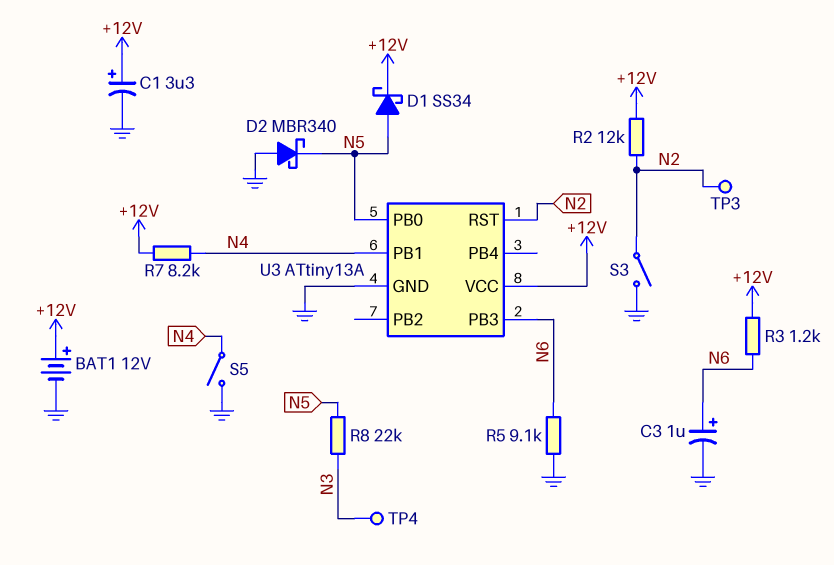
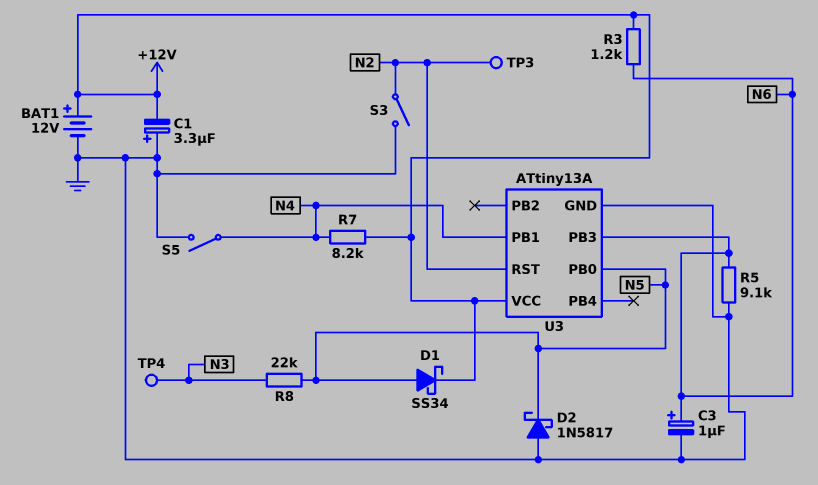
C1: 3.3uF (plus +12V, minus GND) -> 3.3uF (plus GND, minus +12V)
D2: schottky MBR340 (A GND, K N5) -> schottky 1N5817 (A GND, K N5)
R2: 12k (+12V, N2) -> none

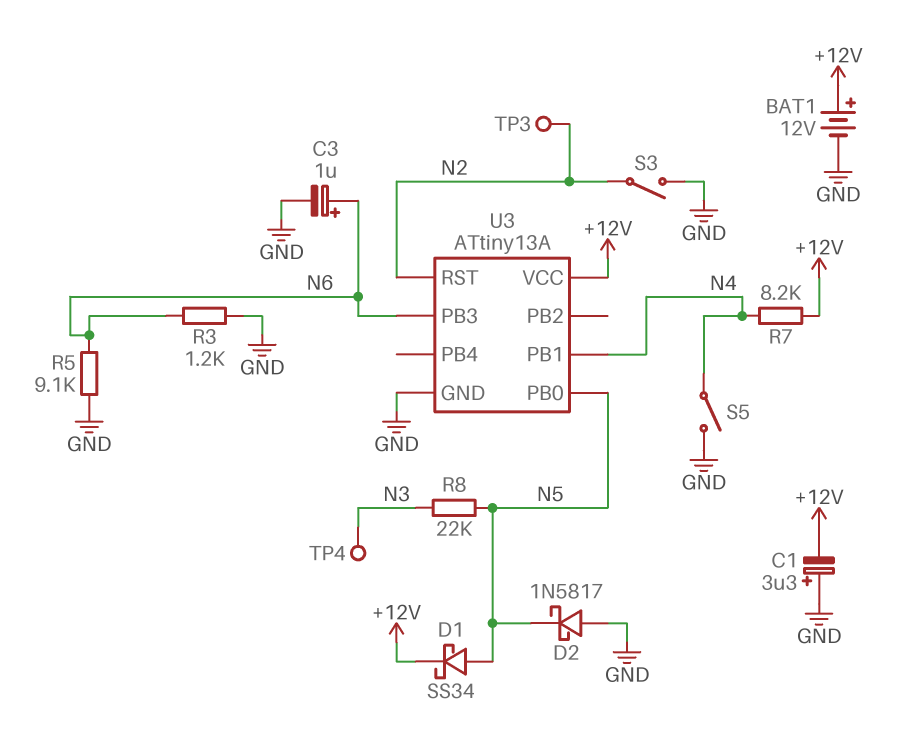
R3: 1.2k (+12V, N6) -> 1.2k (GND, N6)

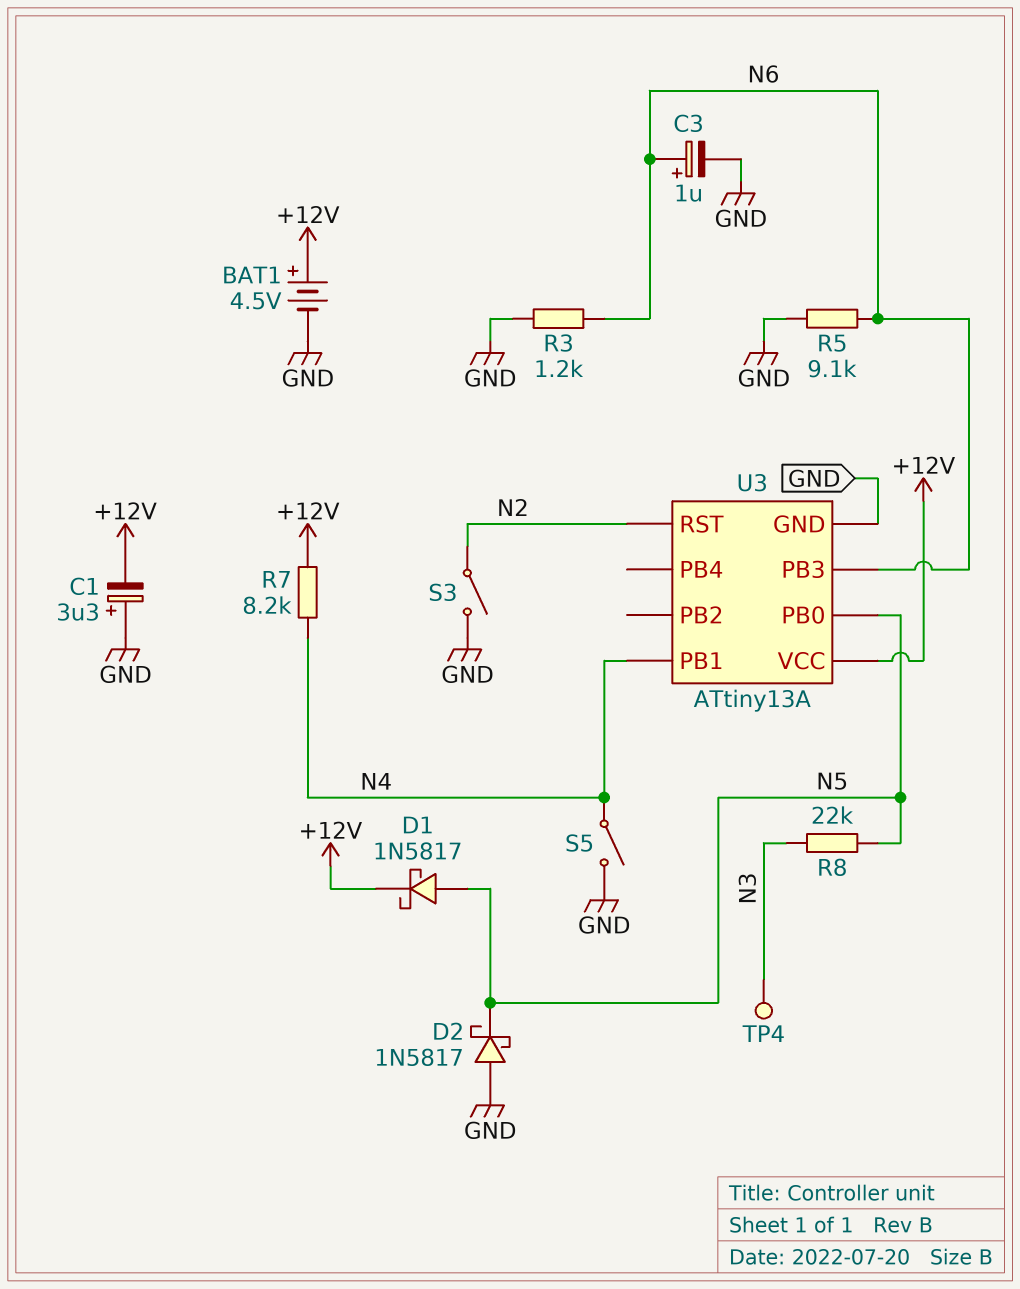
BAT1: 12V (plus +12V, minus GND) -> 4.5V (plus +12V, minus GND)
D1: schottky SS34 (A N5, K +12V) -> schottky 1N5817 (A N5, K +12V)
TP3: test point (N2) -> none

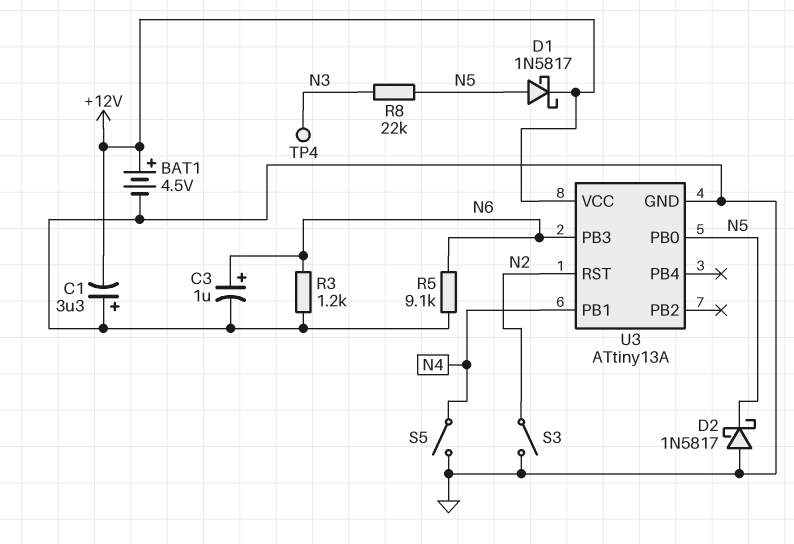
R7: 8.2k (+12V, N4) -> none

